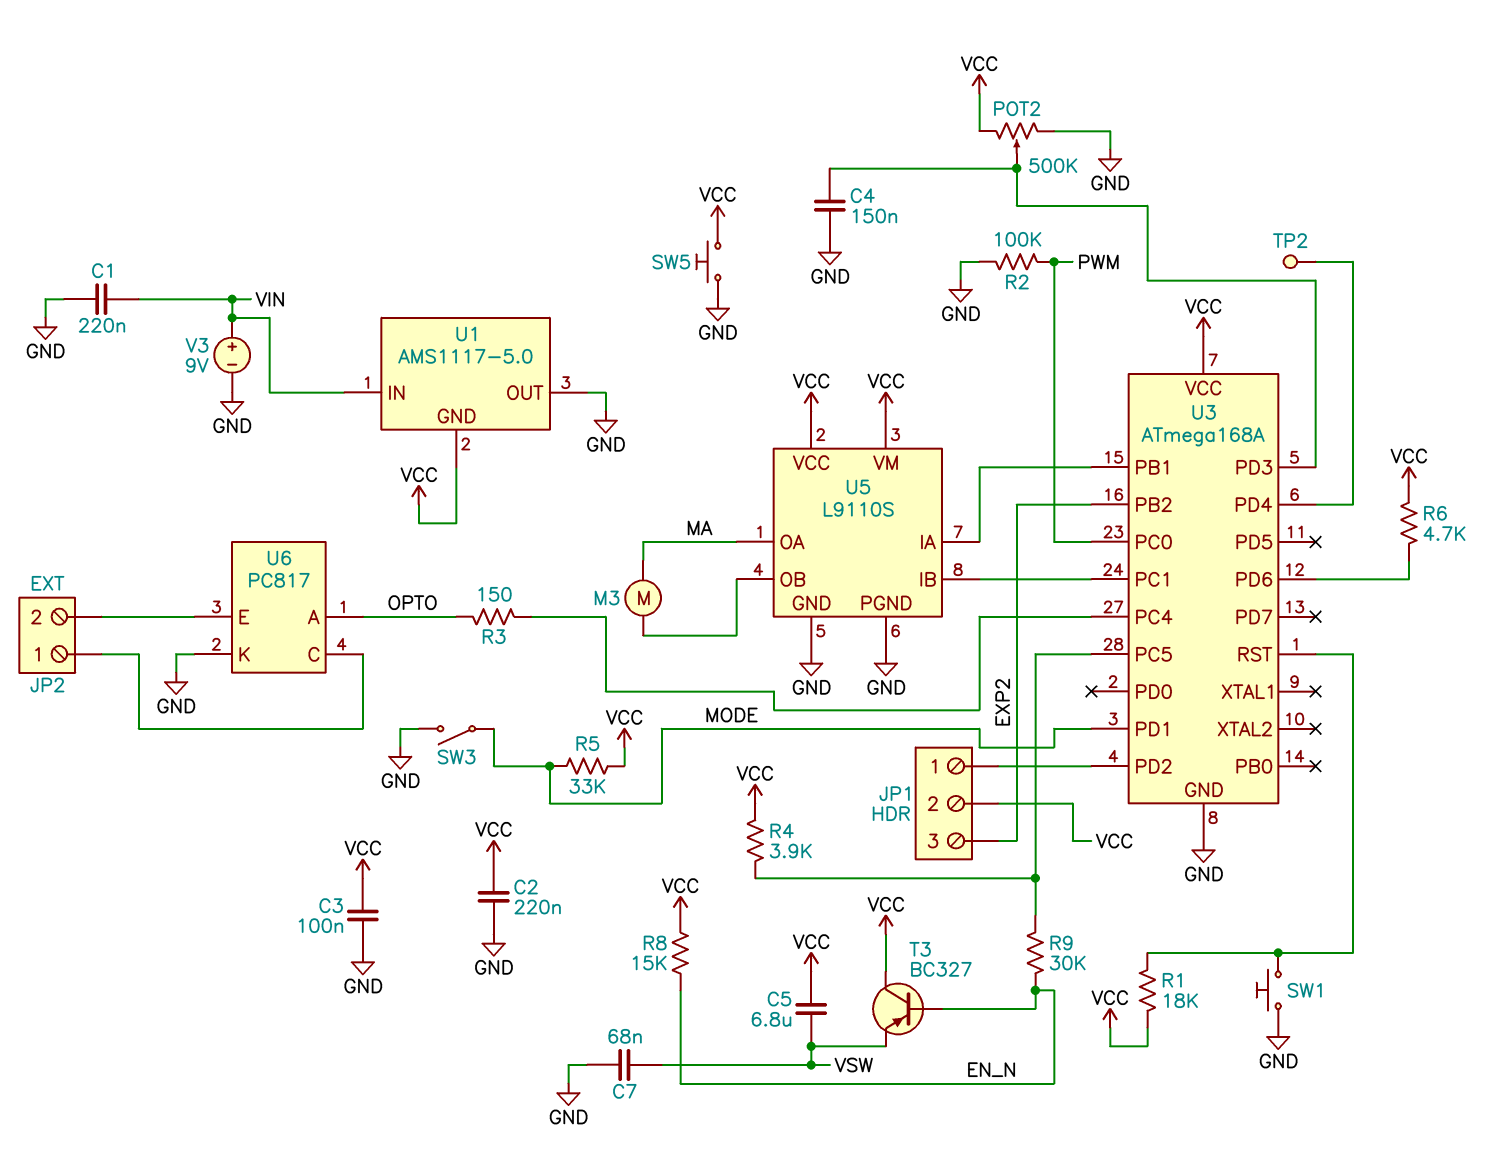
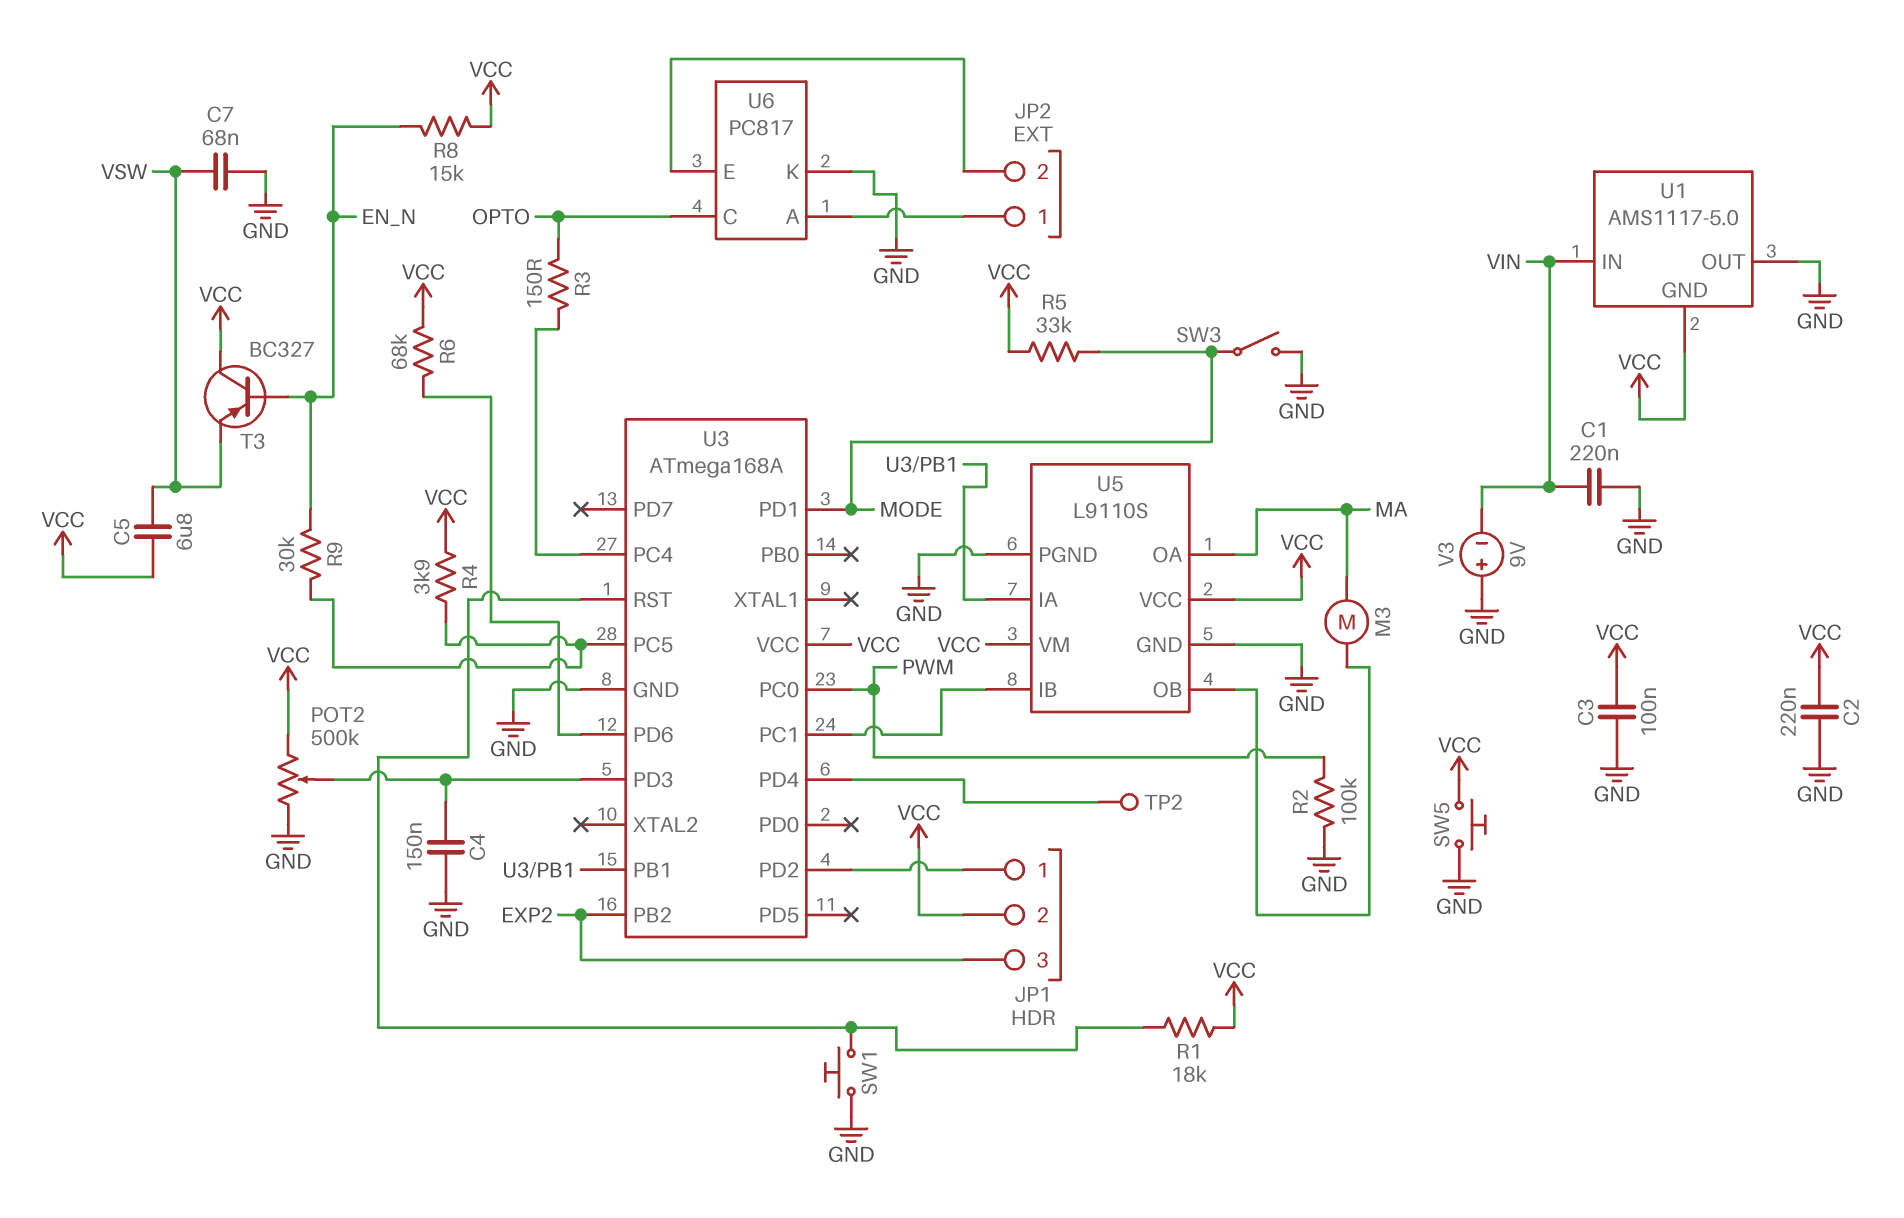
R6: 4.7k (U3/PD6, VCC) -> 68k (U3/PD6, VCC)
U6 pin A: OPTO -> JP2/1
U6 pin C: JP2/1 -> OPTO
V3: 9V (plus VIN, minus GND) -> 9V (plus GND, minus VIN)

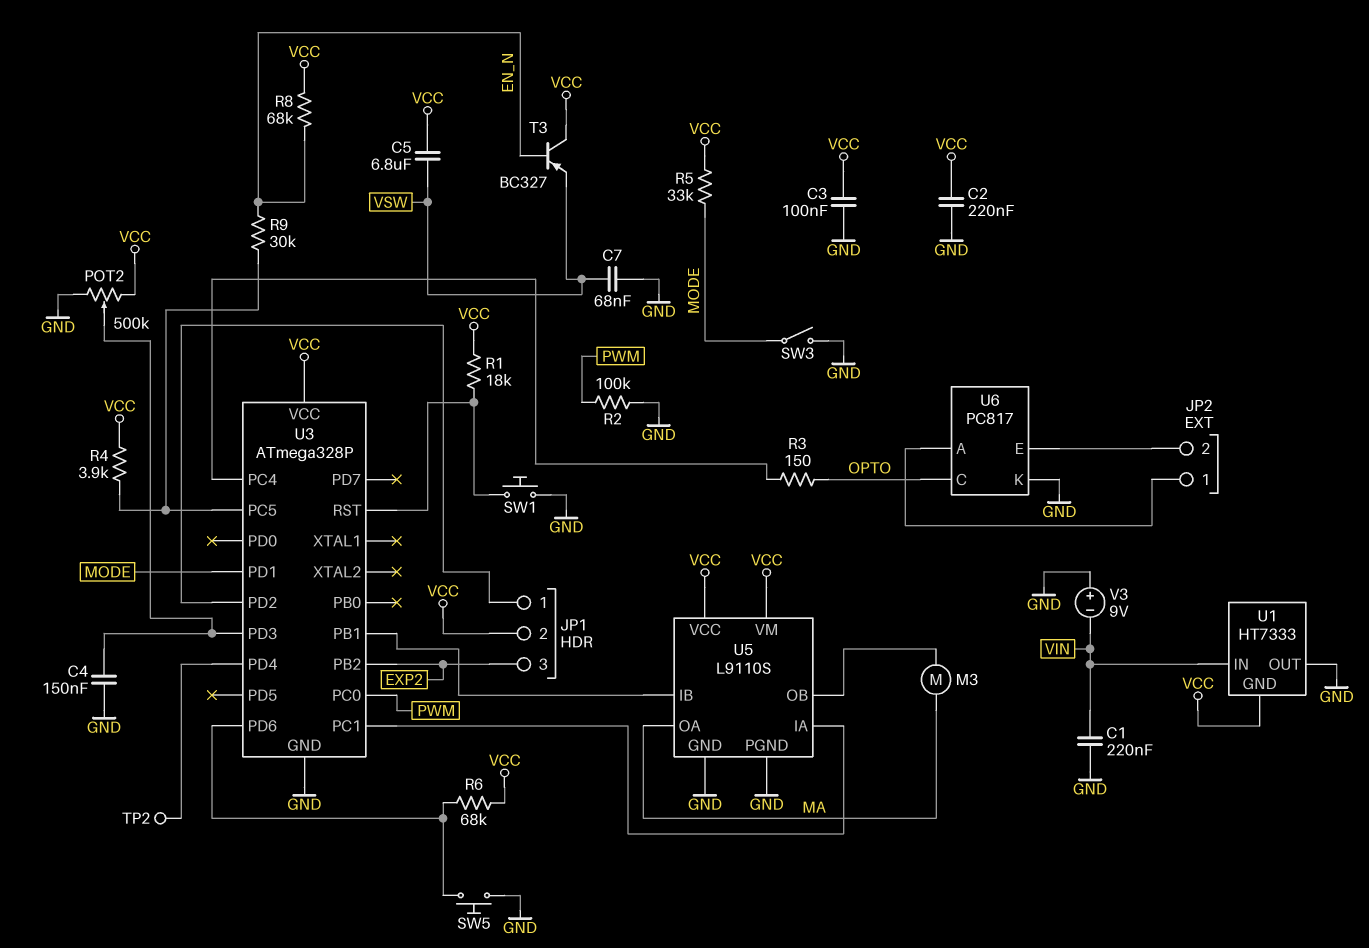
R8: 15k (EN_N, VCC) -> 68k (EN_N, VCC)
SW5: button (GND, VCC) -> button (GND, U3/PD6)
U1: AMS1117-5.0 -> HT7333
U3: ATmega168A -> ATmega328P
U5 pin IA: U3/PB1 -> U3/PC1
U5 pin IB: U3/PC1 -> U3/PB1

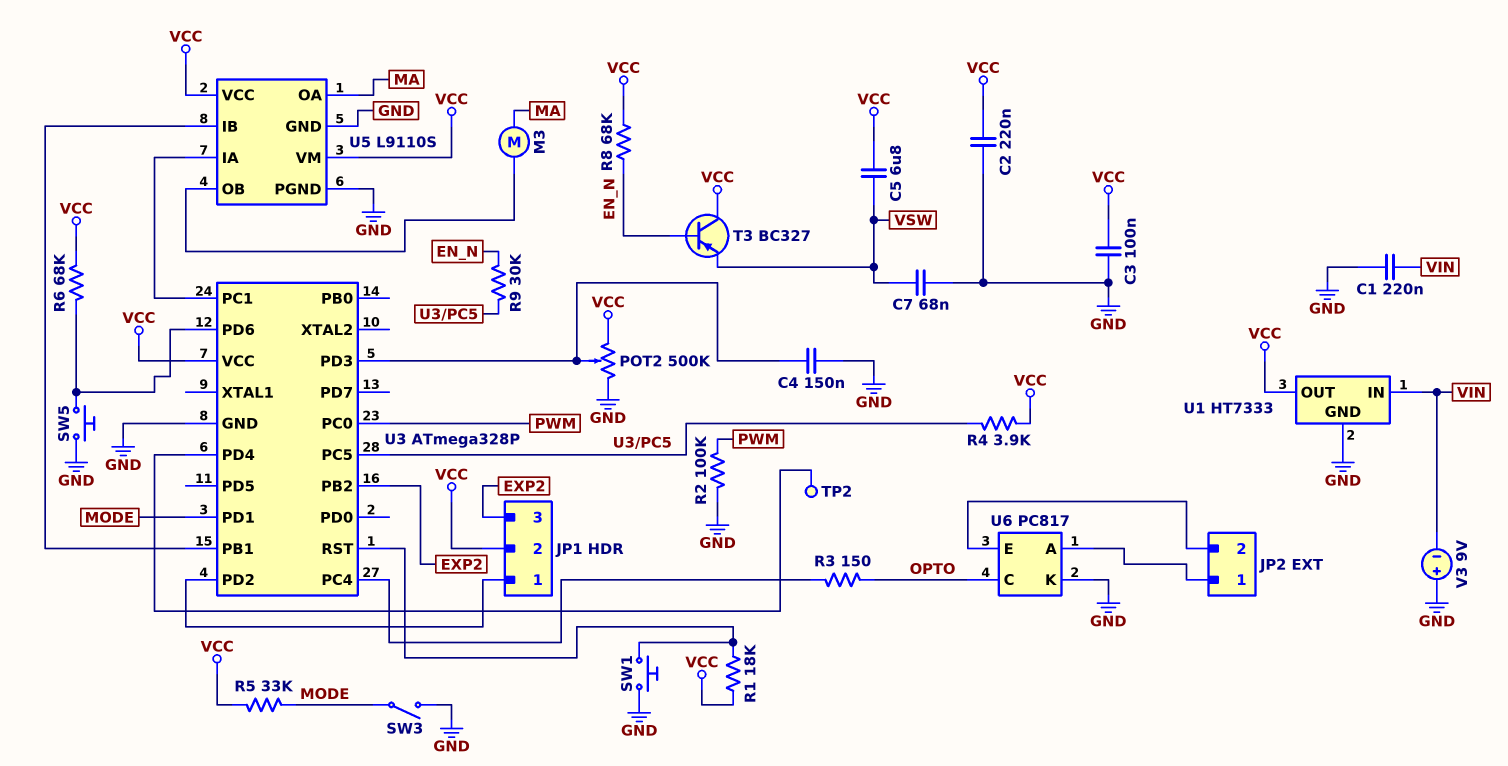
U1 pin GND: VCC -> GND
U1 pin OUT: GND -> VCC

